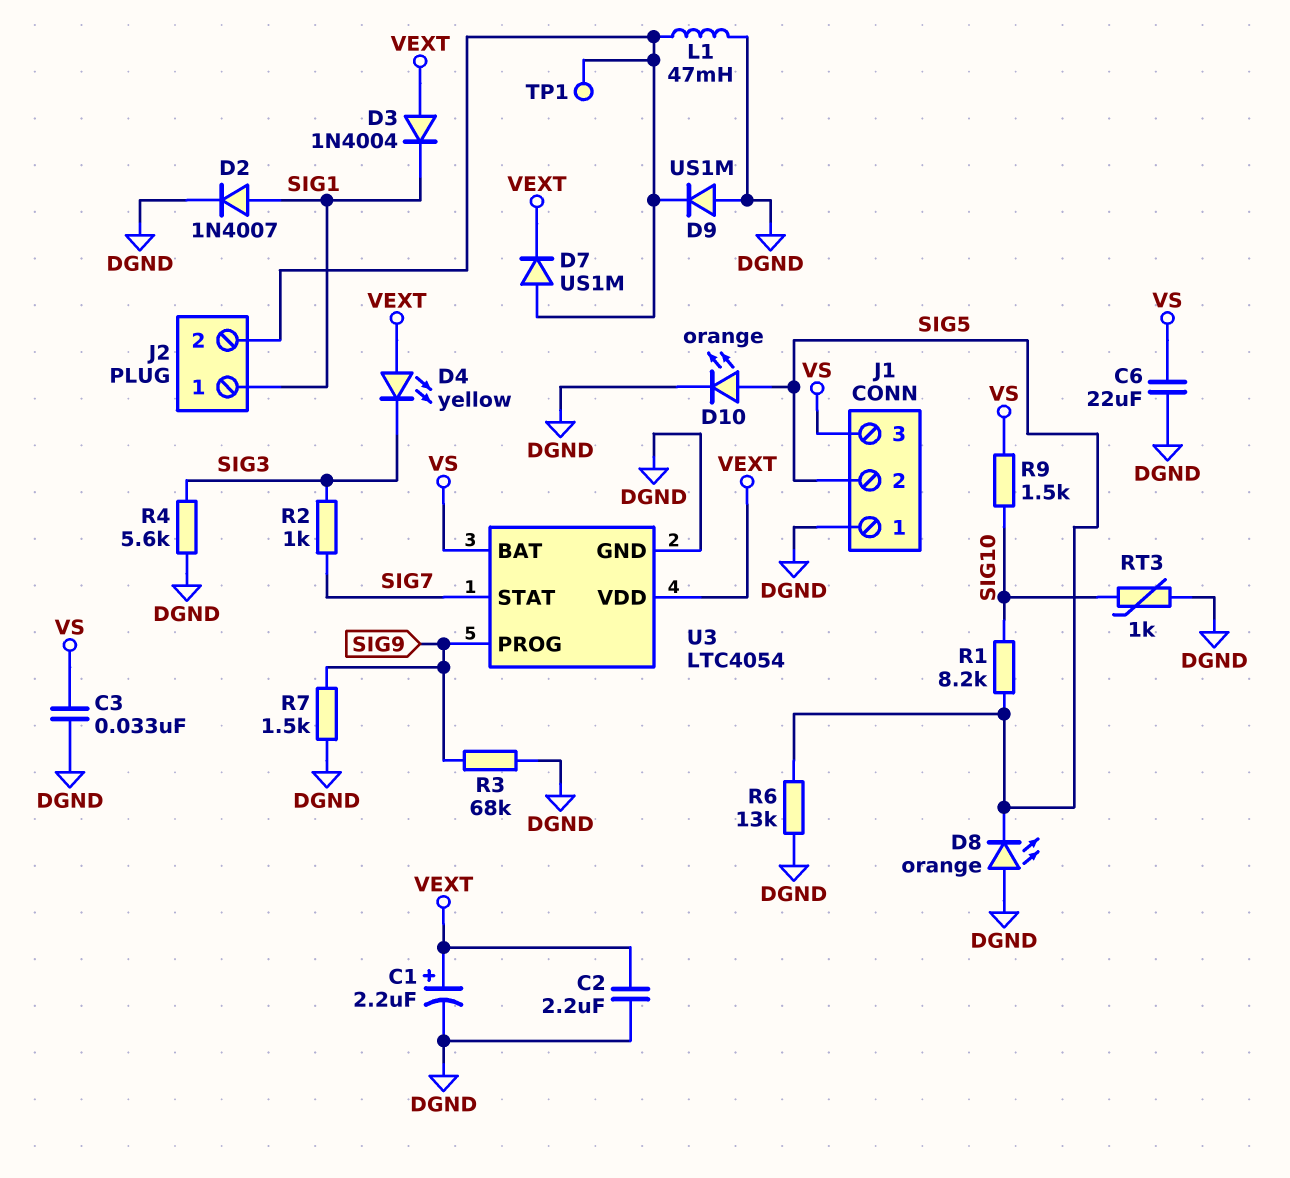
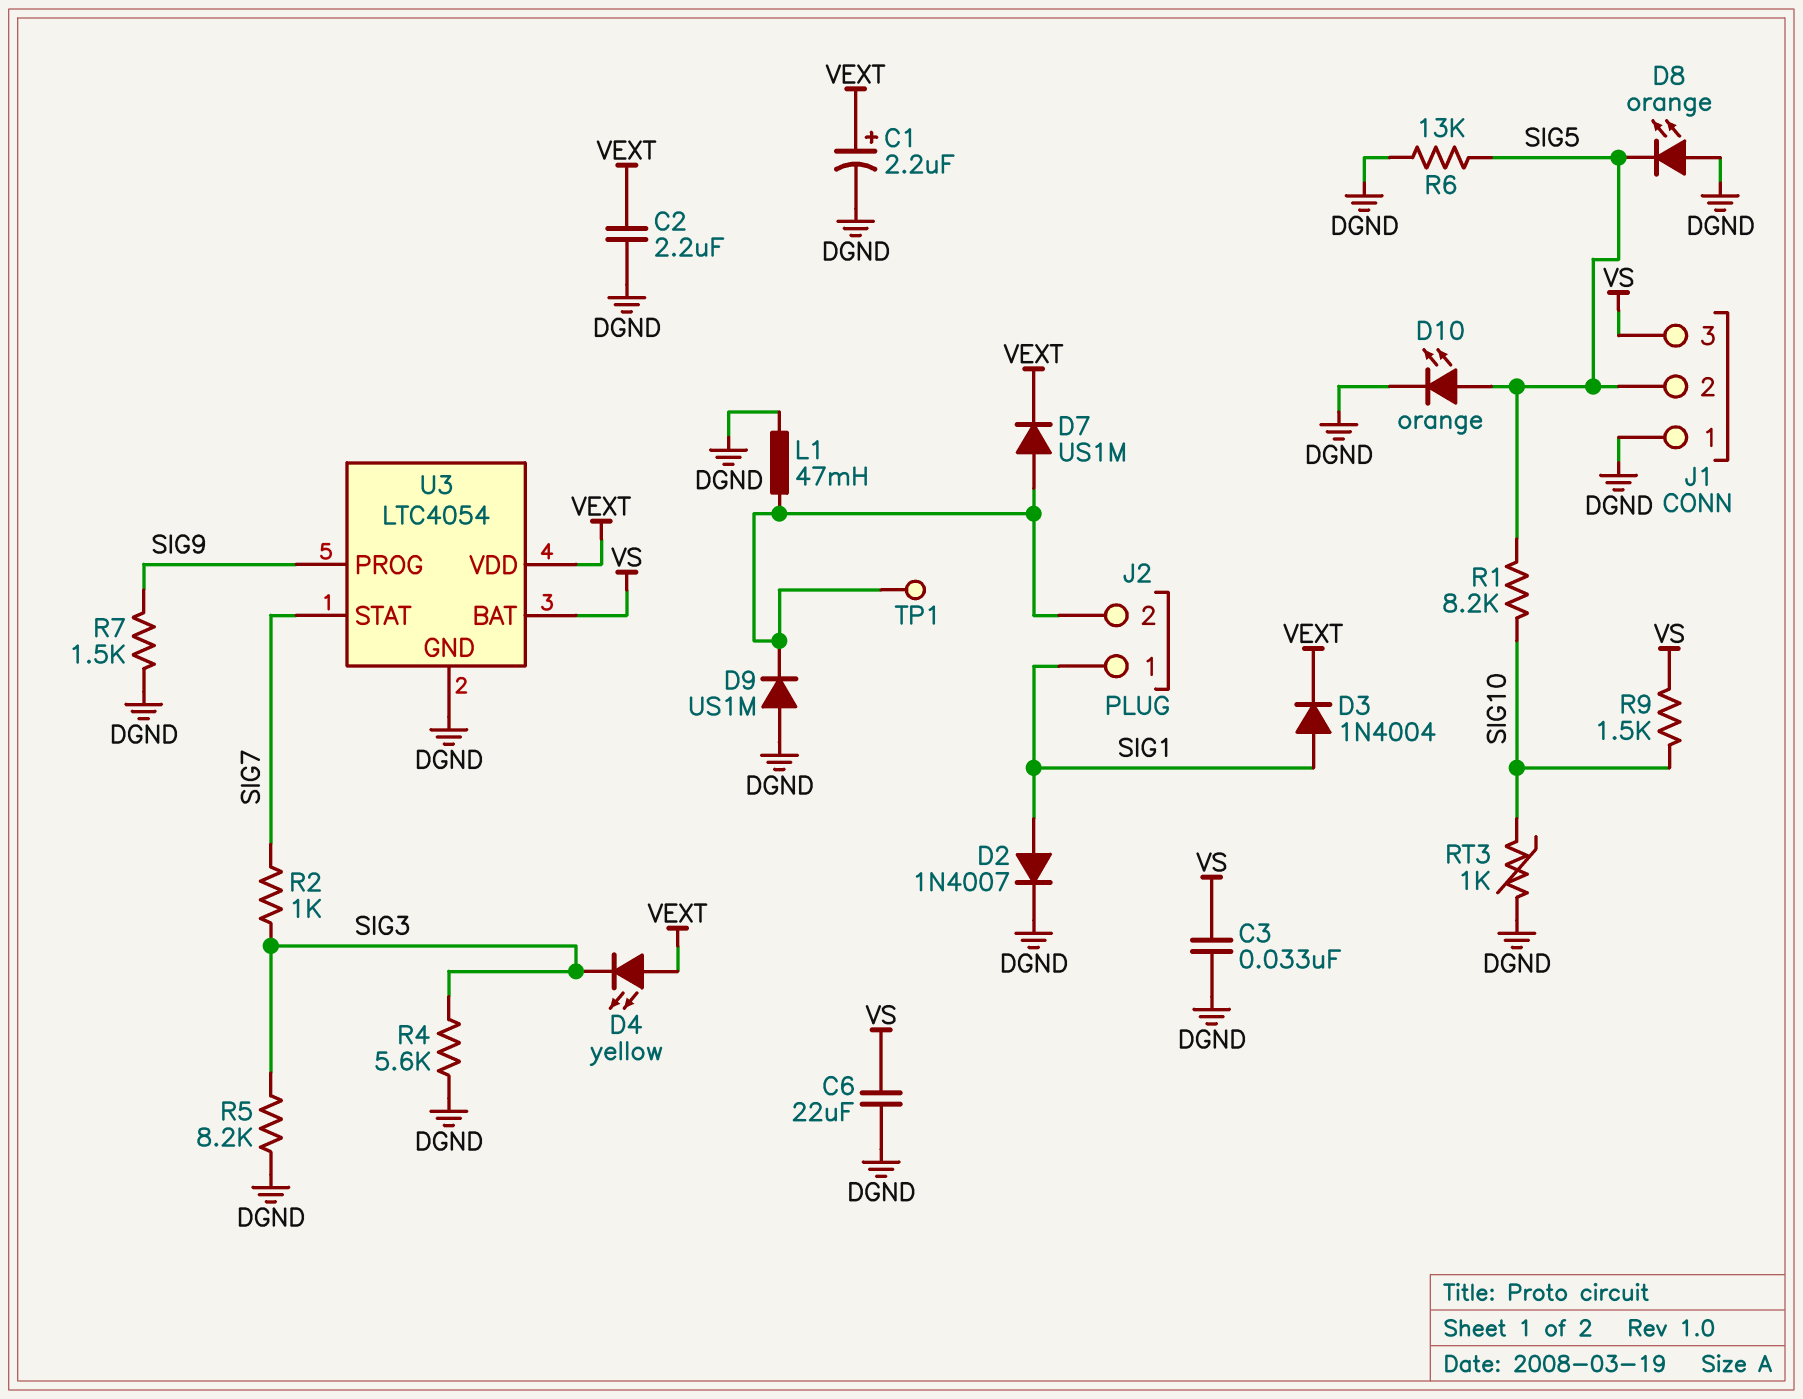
D3: diode 1N4004 (A VEXT, K SIG1) -> diode 1N4004 (A SIG1, K VEXT)
R3: 68k (DGND, SIG9) -> none
R5: none -> 8.2k (DGND, SIG3)

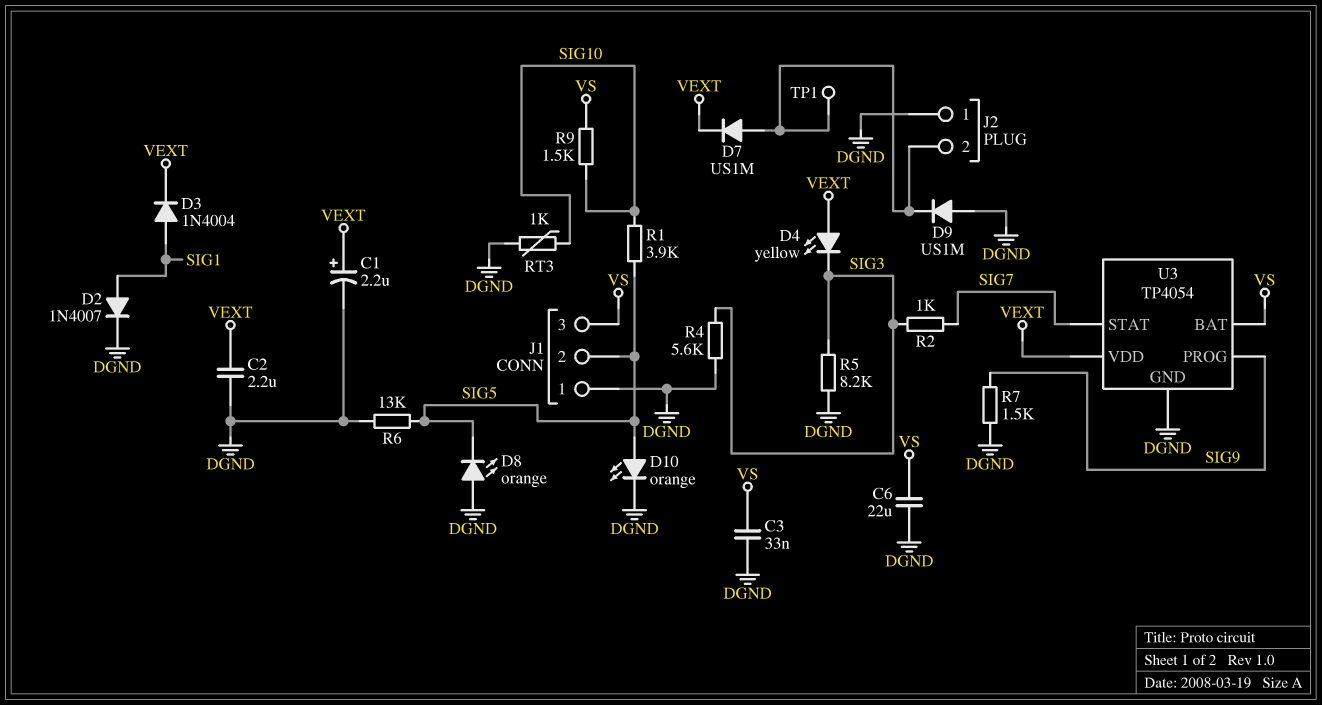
J2 pin 1: SIG1 -> DGND
L1: 47mH (DGND, J2/2) -> none
R1: 8.2k (SIG5, SIG10) -> 3.9k (SIG5, SIG10)
U3: LTC4054 -> TP4054

